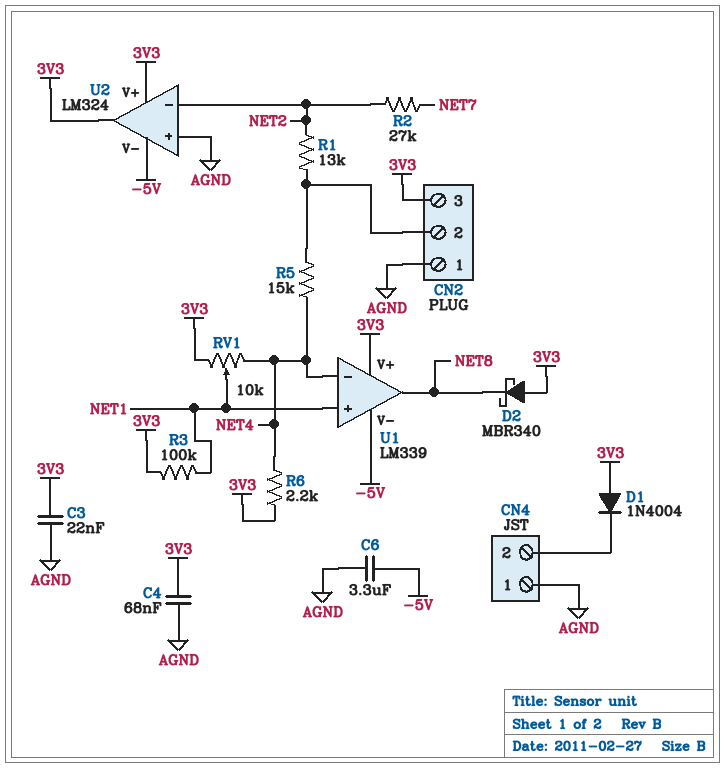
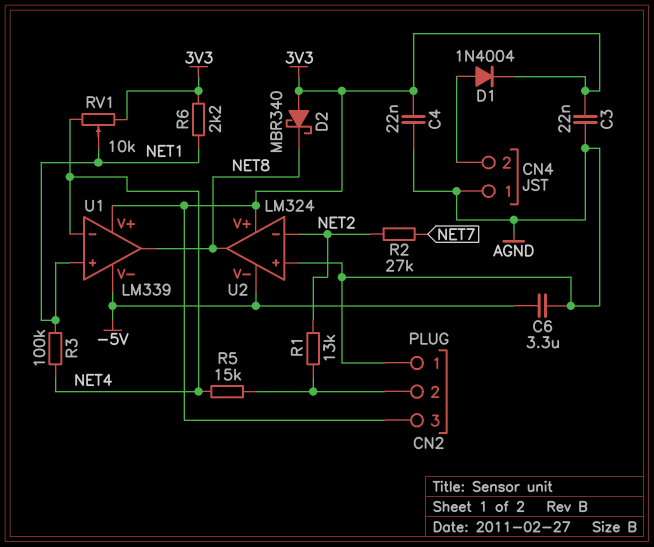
C4: 68nF (3V3, AGND) -> 22nF (3V3, AGND)
D1: diode 1N4004 (A 3V3, K CN4/2) -> diode 1N4004 (A CN4/2, K 3V3)
R3: 100k (3V3, NET1) -> 100k (NET1, NET4)
R6: 2.2k (3V3, NET4) -> 2.2k (3V3, NET1)
U2 pin out: 3V3 -> NET8

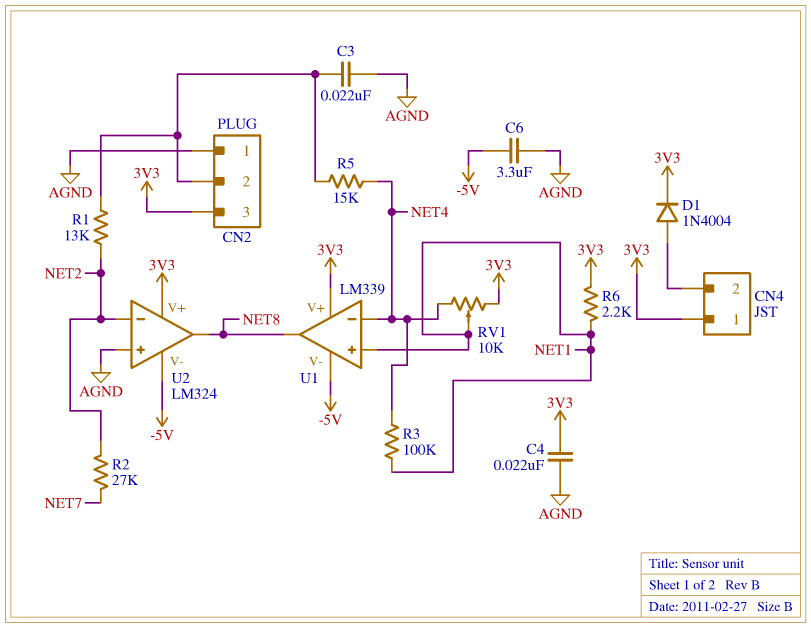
C3: 22nF (3V3, AGND) -> 22nF (AGND, CN2/2)
CN4 pin 1: AGND -> 3V3
D2: schottky MBR340 (A 3V3, K NET8) -> none

